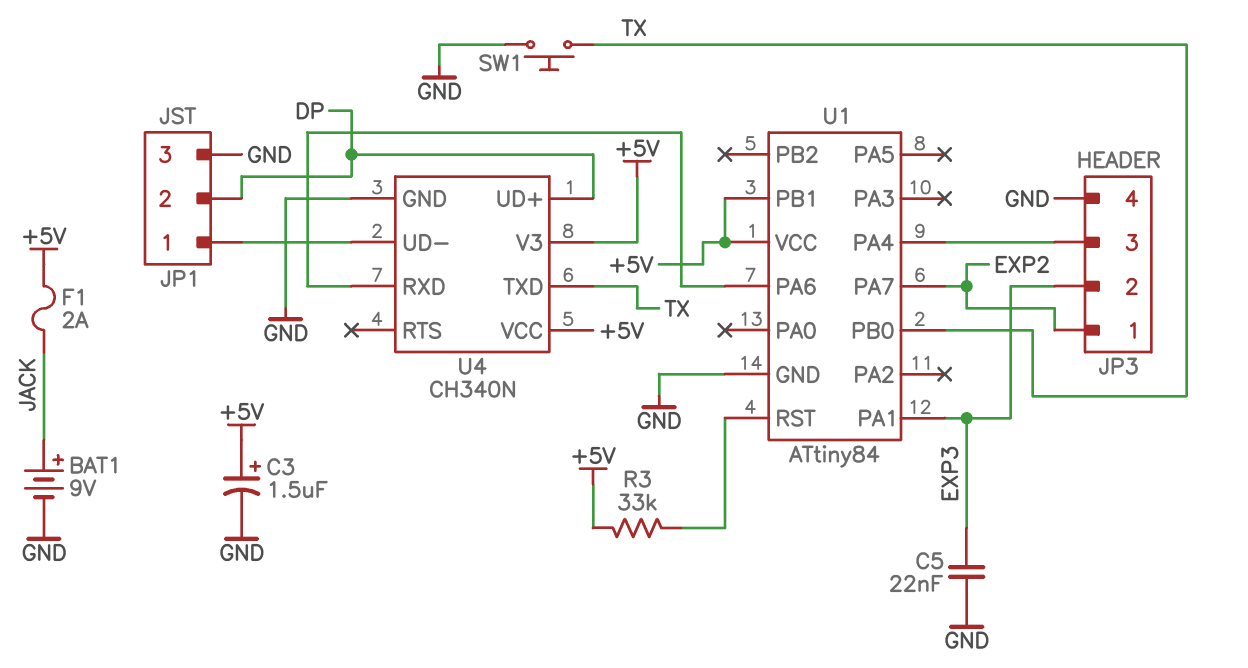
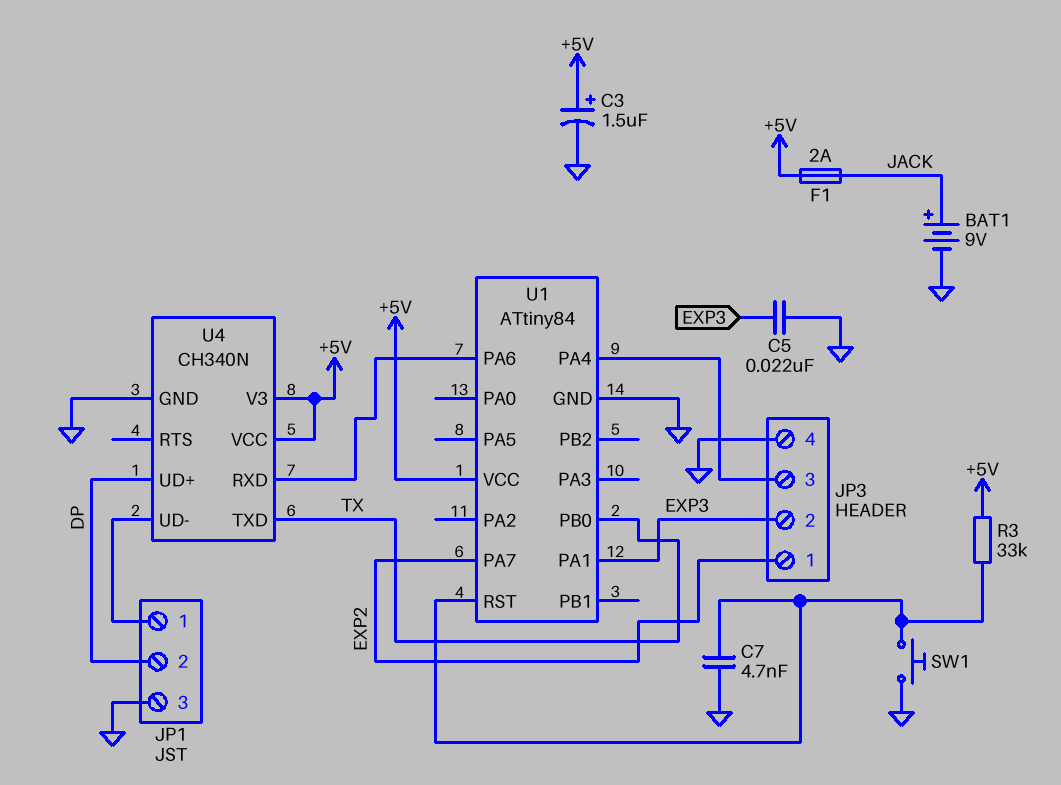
C7: none -> 4.7nF (GND, U1/RST)
SW1: button (GND, TX) -> button (GND, U1/RST)
U1 pin PB1: +5V -> none

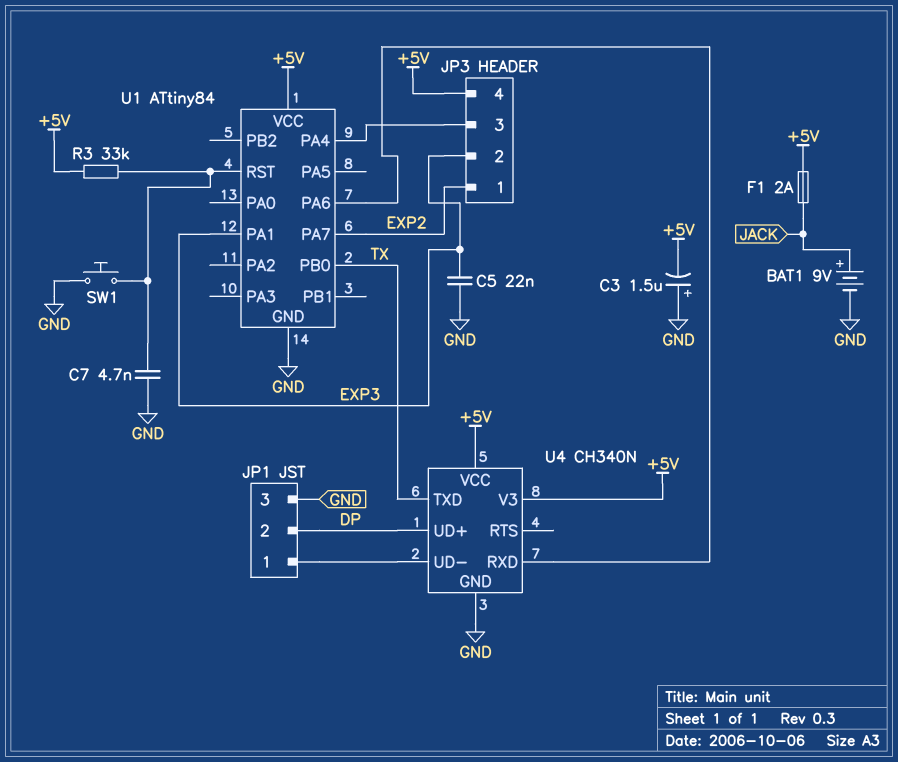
C3: 1.5uF (plus +5V, minus GND) -> 1.5uF (plus GND, minus +5V)
JP3 pin 4: GND -> +5V

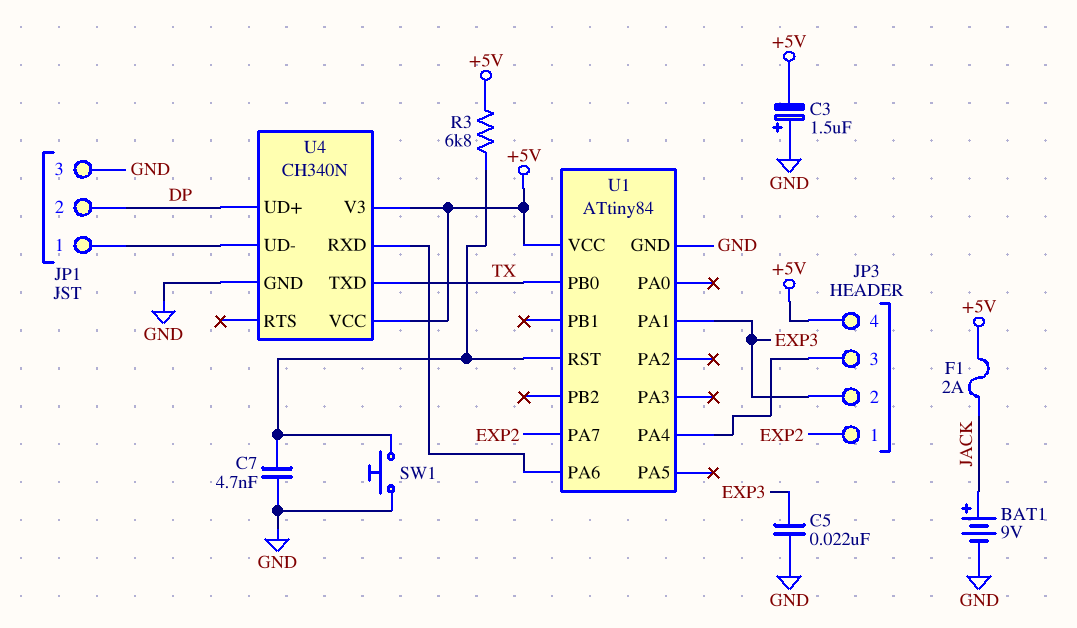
R3: 33k (+5V, U1/RST) -> 6.8k (+5V, U1/RST)

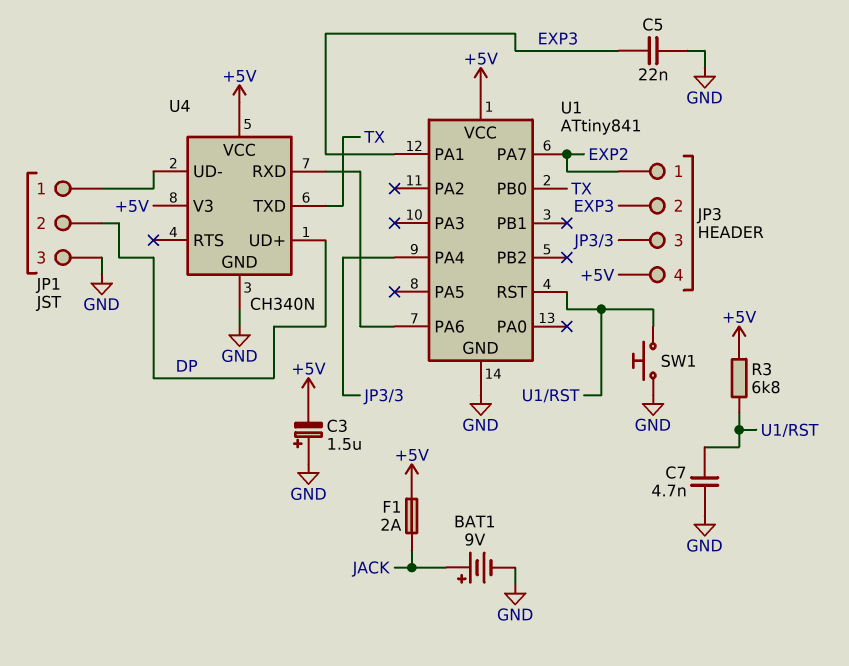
U1: ATtiny84 -> ATtiny841

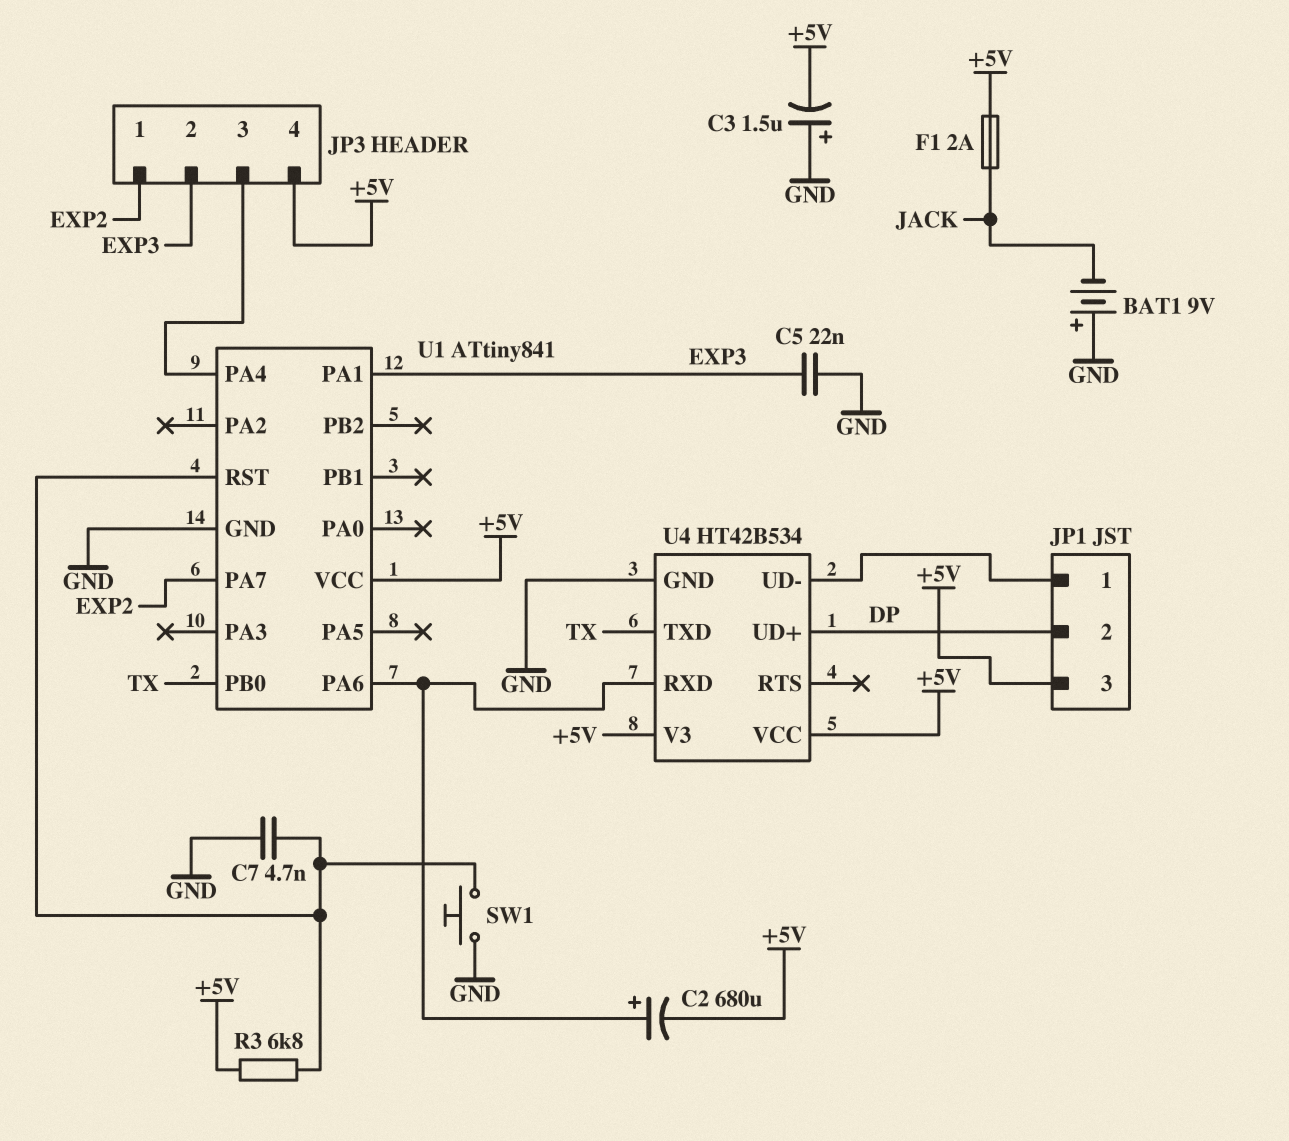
BAT1: 9V (plus JACK, minus GND) -> 9V (plus GND, minus JACK)
C2: none -> 680uF (plus U1/PA6, minus +5V)
JP1 pin 3: GND -> +5V
U4: CH340N -> HT42B534

